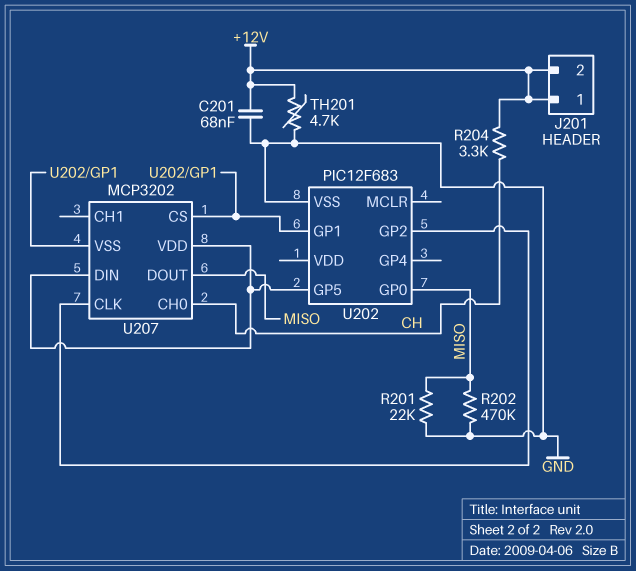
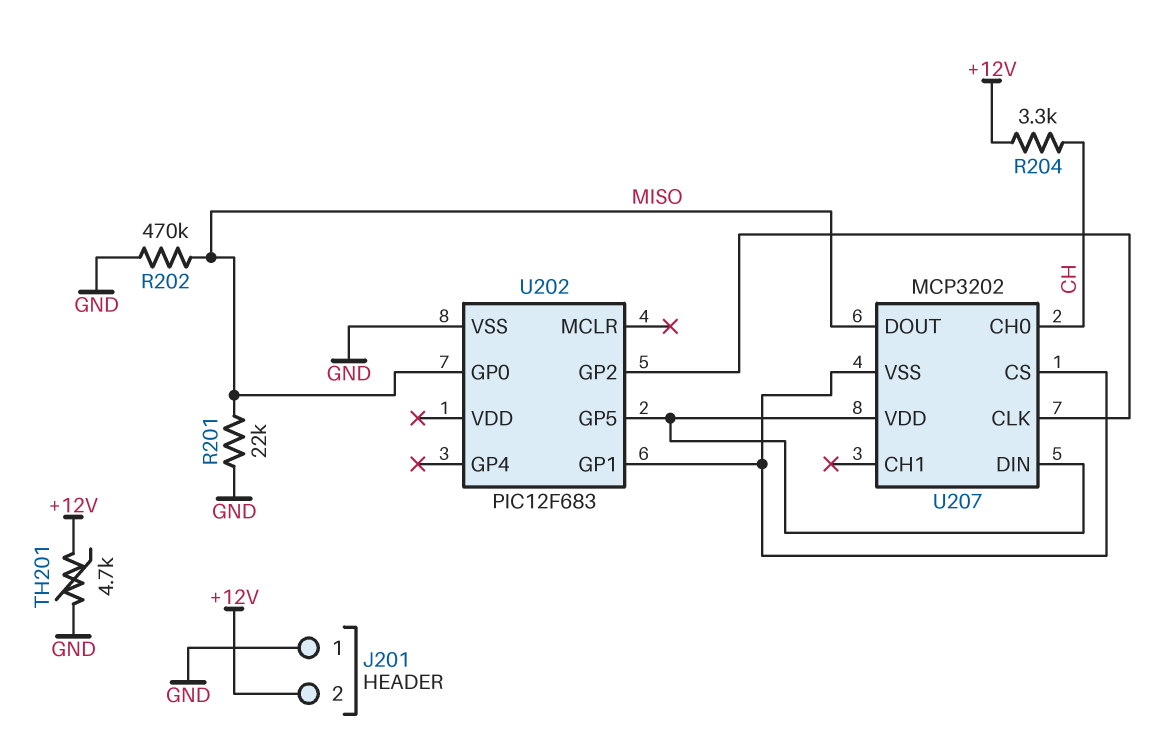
C201: 68nF (+12V, GND) -> none
J201 pin 1: +12V -> GND

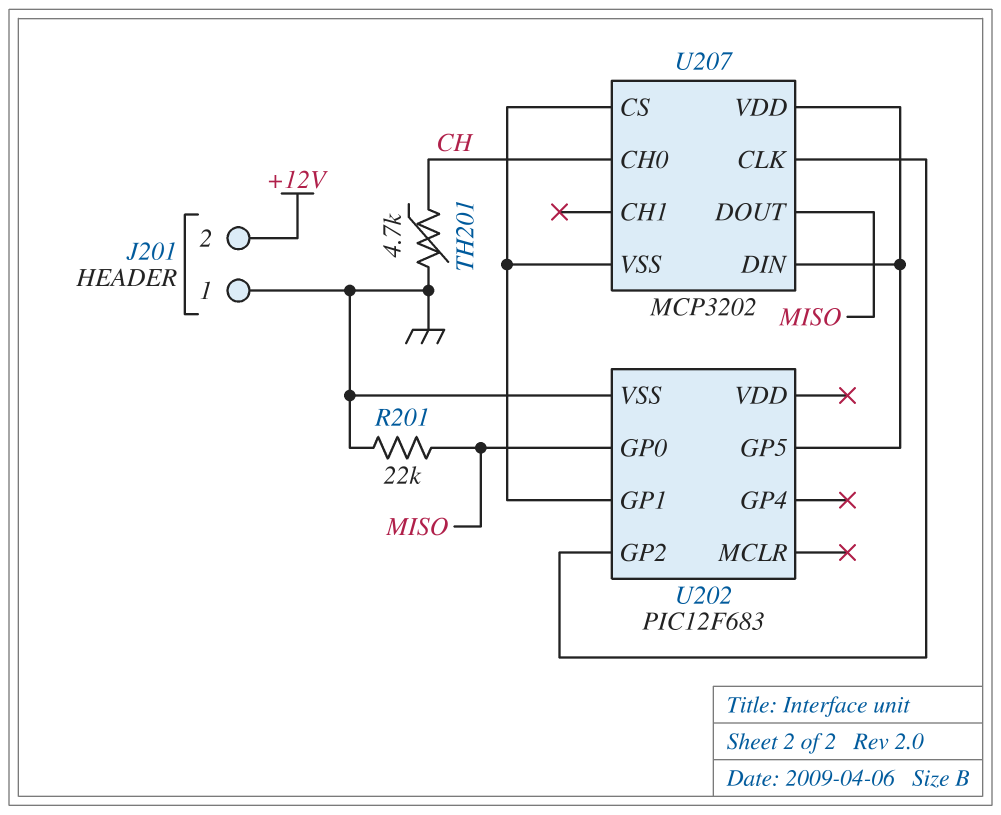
R202: 470k (GND, MISO) -> none
R204: 3.3k (+12V, CH) -> none
TH201: 4.7k (+12V, GND) -> 4.7k (CH, GND)

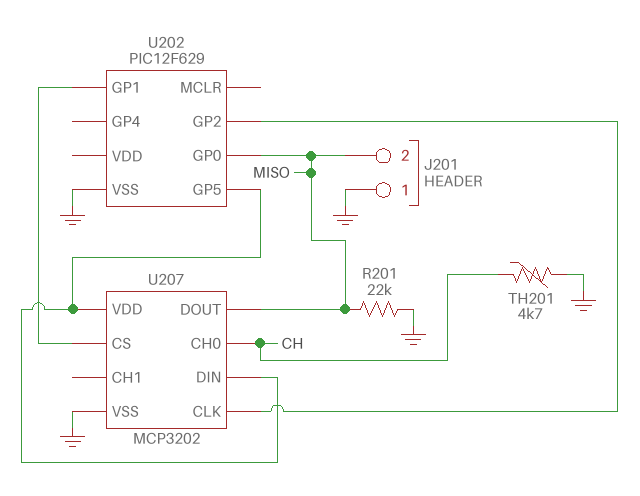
J201 pin 2: +12V -> MISO
U202: PIC12F683 -> PIC12F629
U207 pin VSS: U202/GP1 -> GND

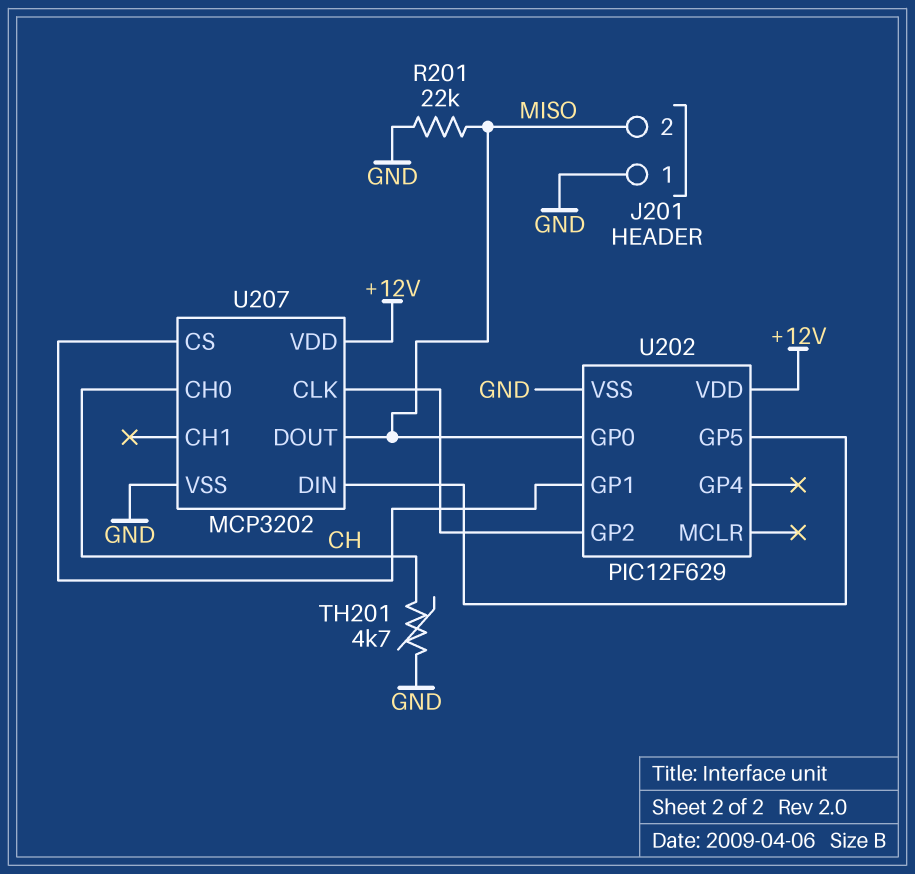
U202 pin VDD: none -> +12V
U207 pin VDD: U202/GP5 -> +12V

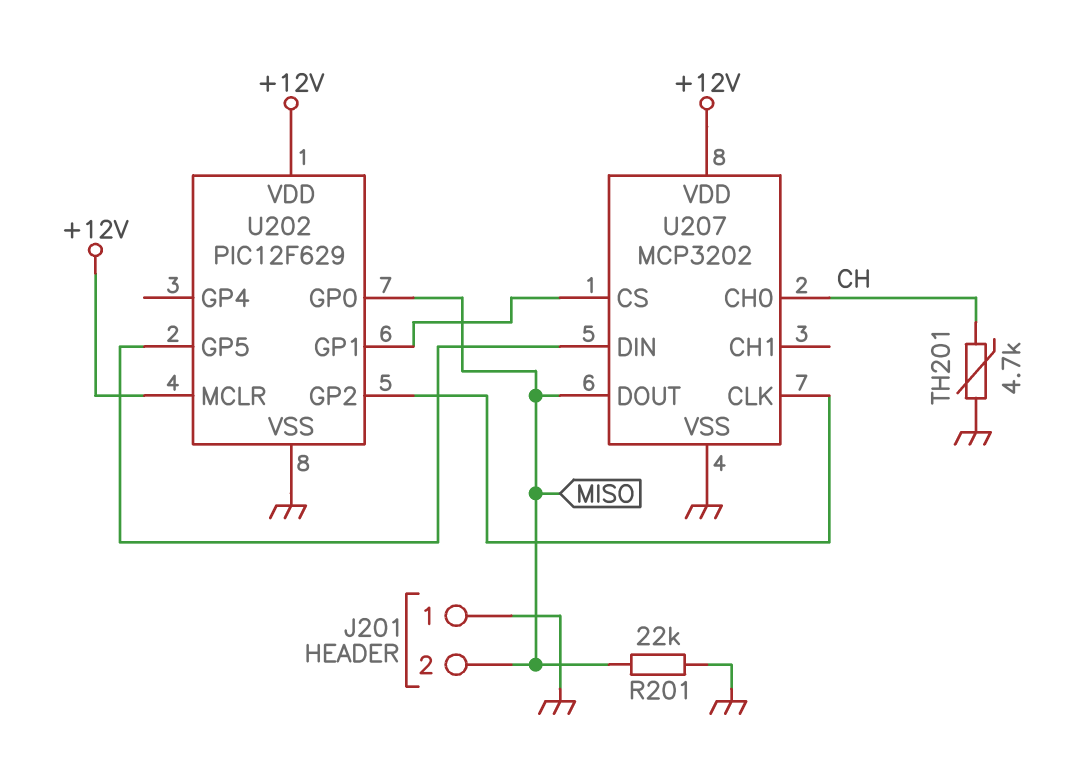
U202 pin MCLR: none -> +12V

